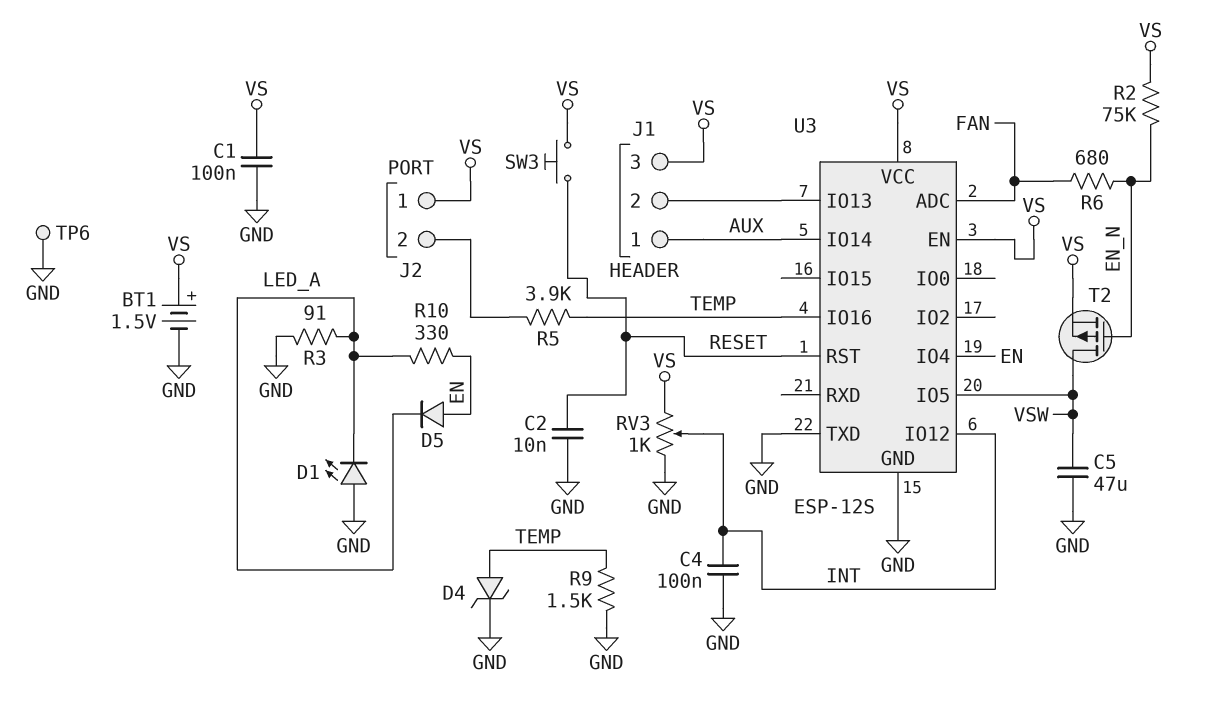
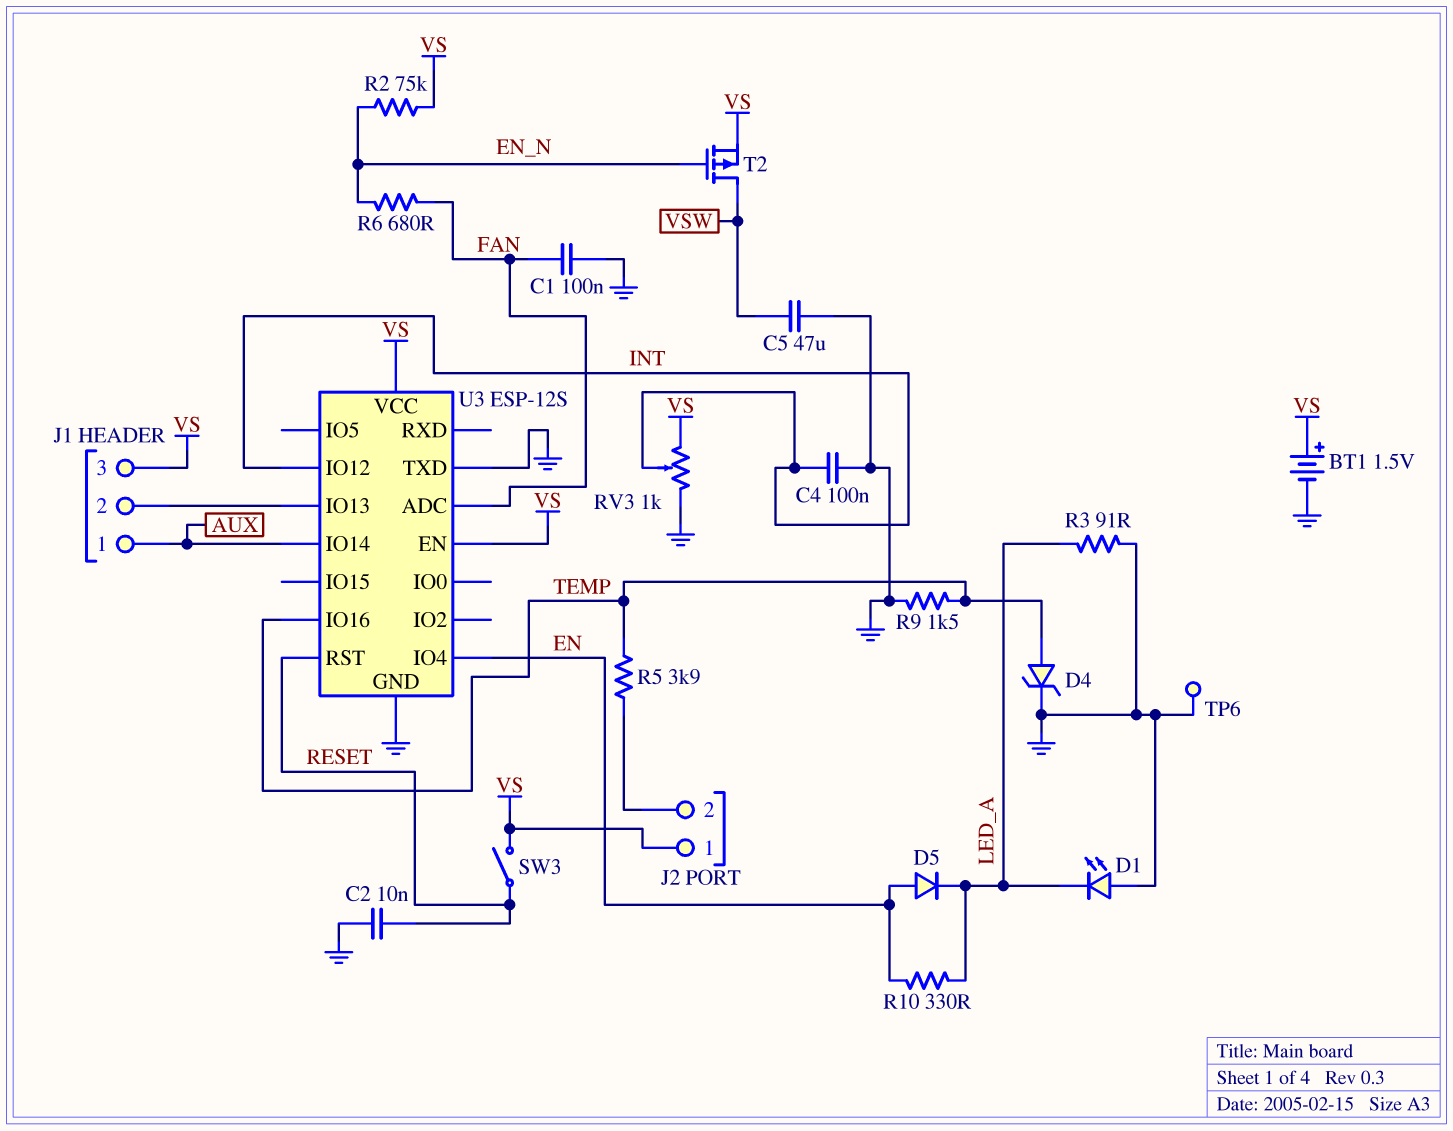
C1: 100nF (GND, VS) -> 100nF (FAN, GND)
SW3: button (RESET, VS) -> switch (RESET, VS)
U3 pin IO5: VSW -> none

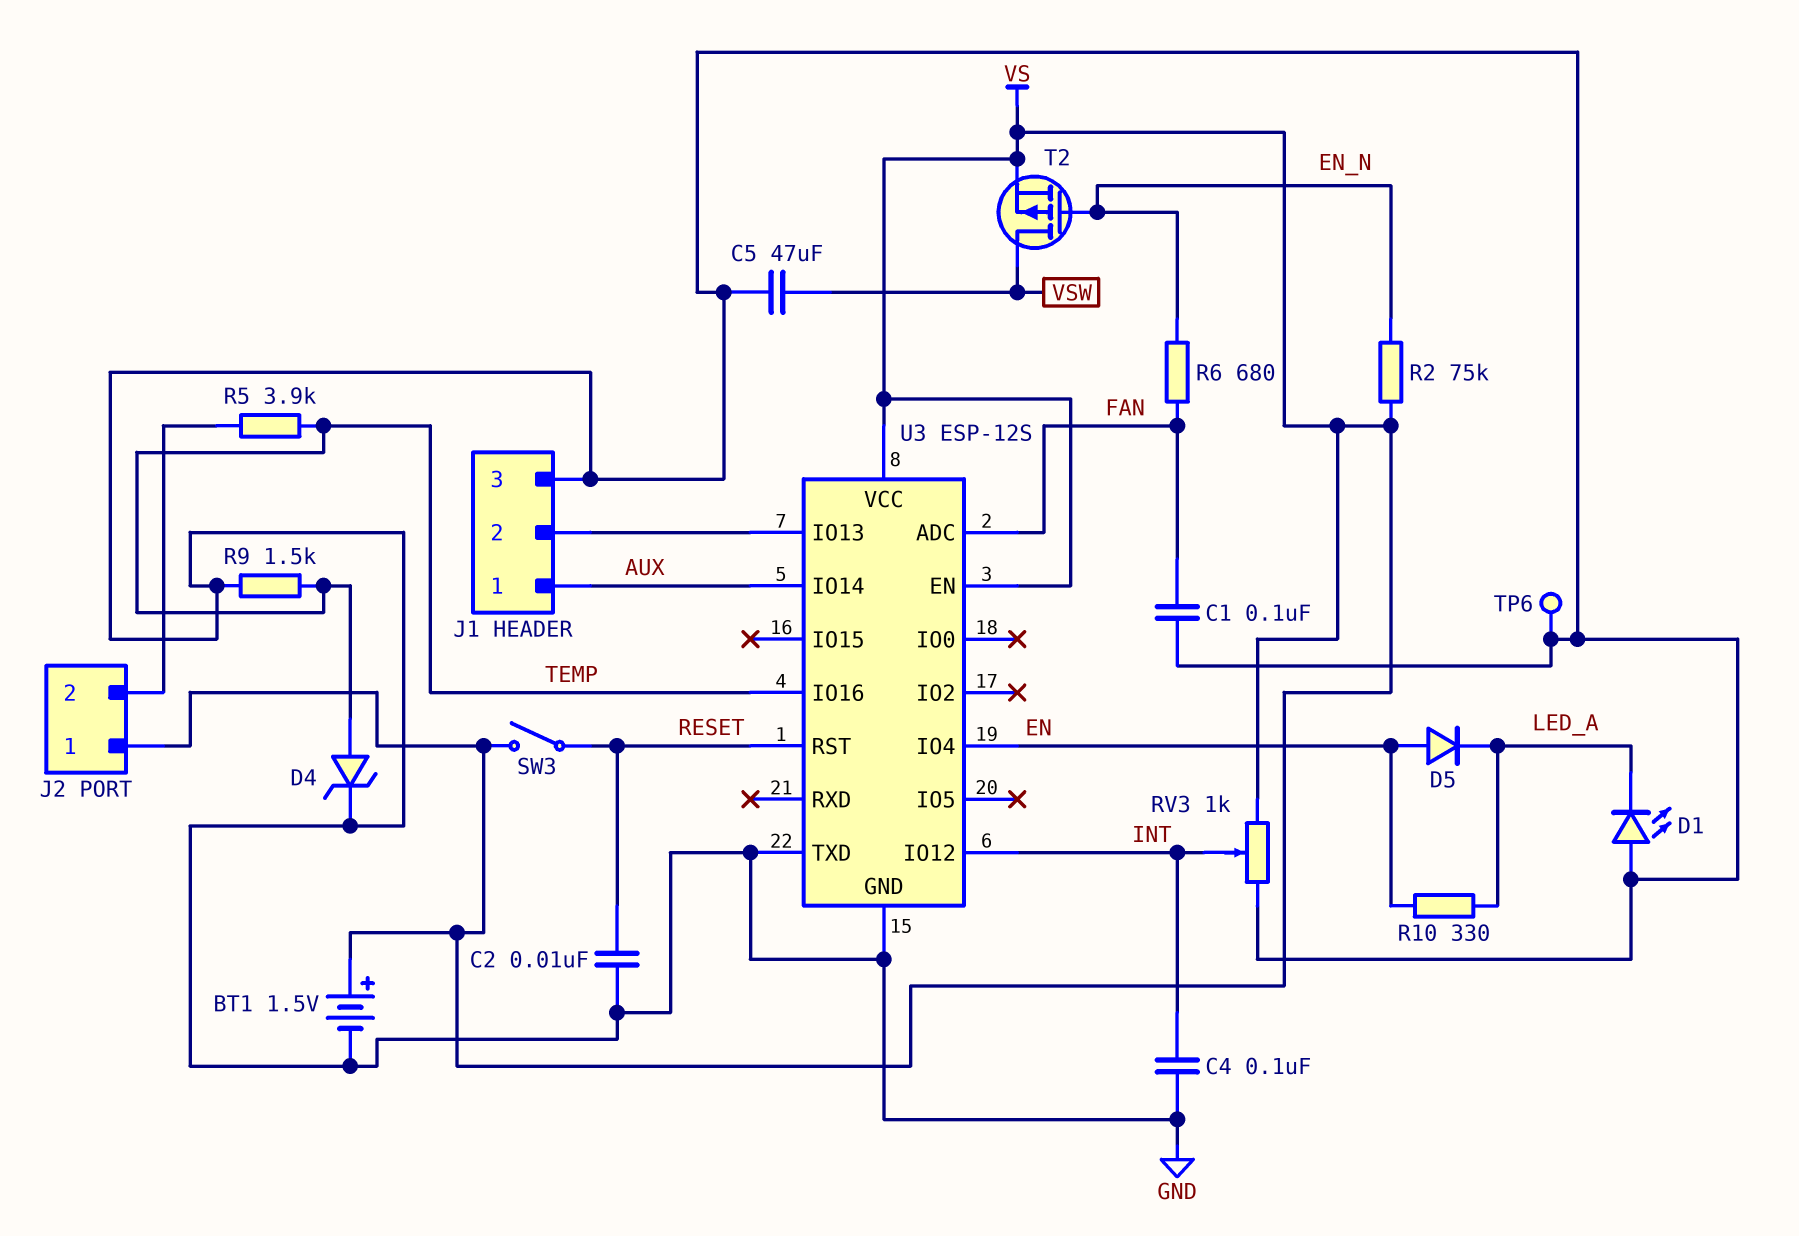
J1 pin 3: VS -> GND
R3: 91 (GND, LED_A) -> none

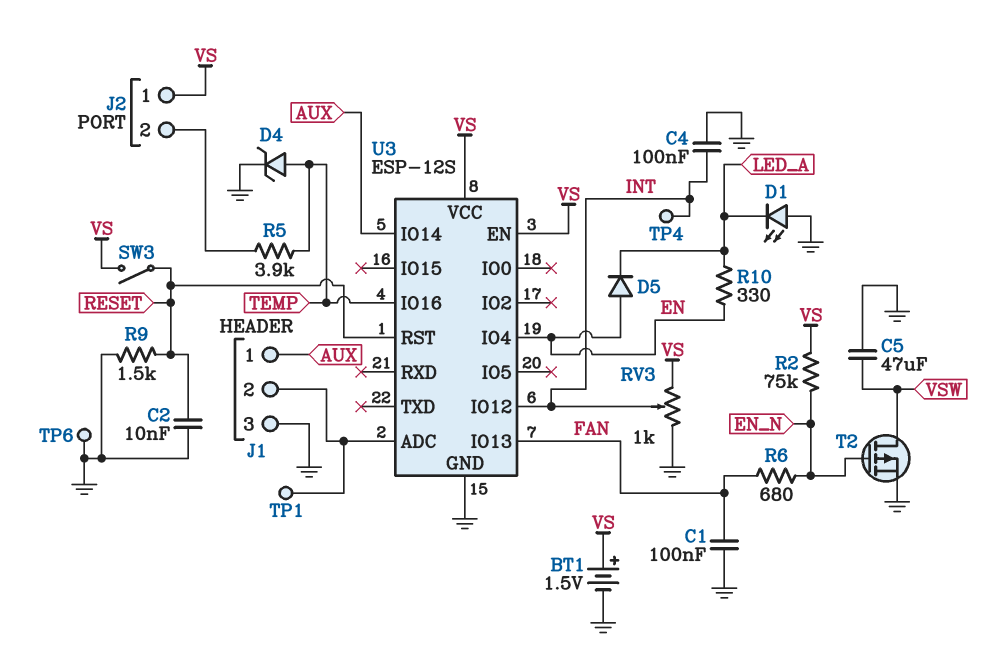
R9: 1.5k (GND, TEMP) -> 1.5k (GND, RESET)
T2: PMOS (G EN_N, D VSW, S VS) -> PMOS (G EN_N, D VSW, S GND)
TP1: none -> test point (J1/2)
TP4: none -> test point (INT)
U3 pin ADC: FAN -> J1/2
U3 pin IO13: J1/2 -> FAN
U3 pin TXD: GND -> none

